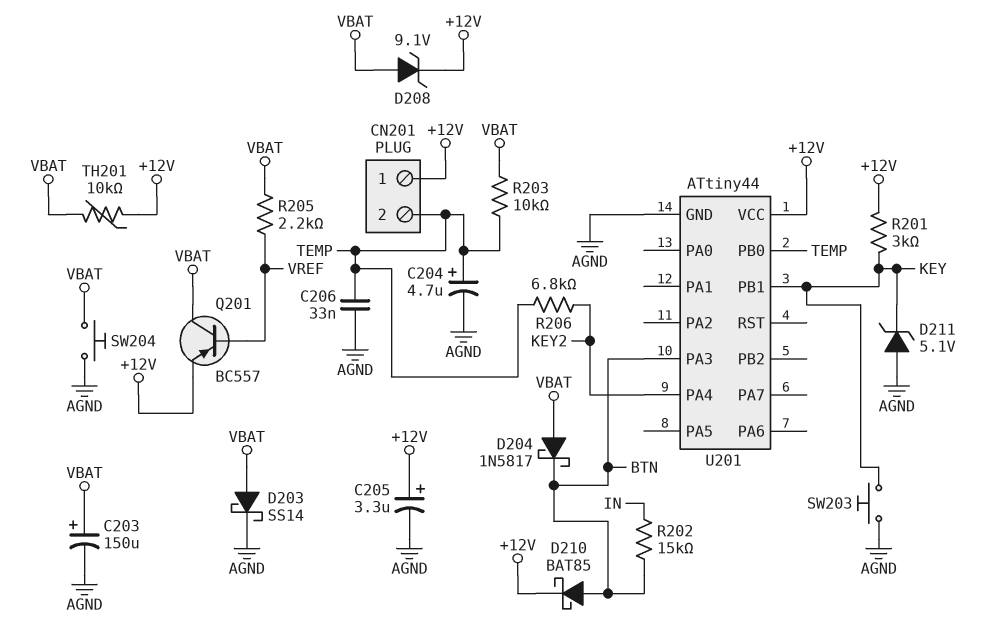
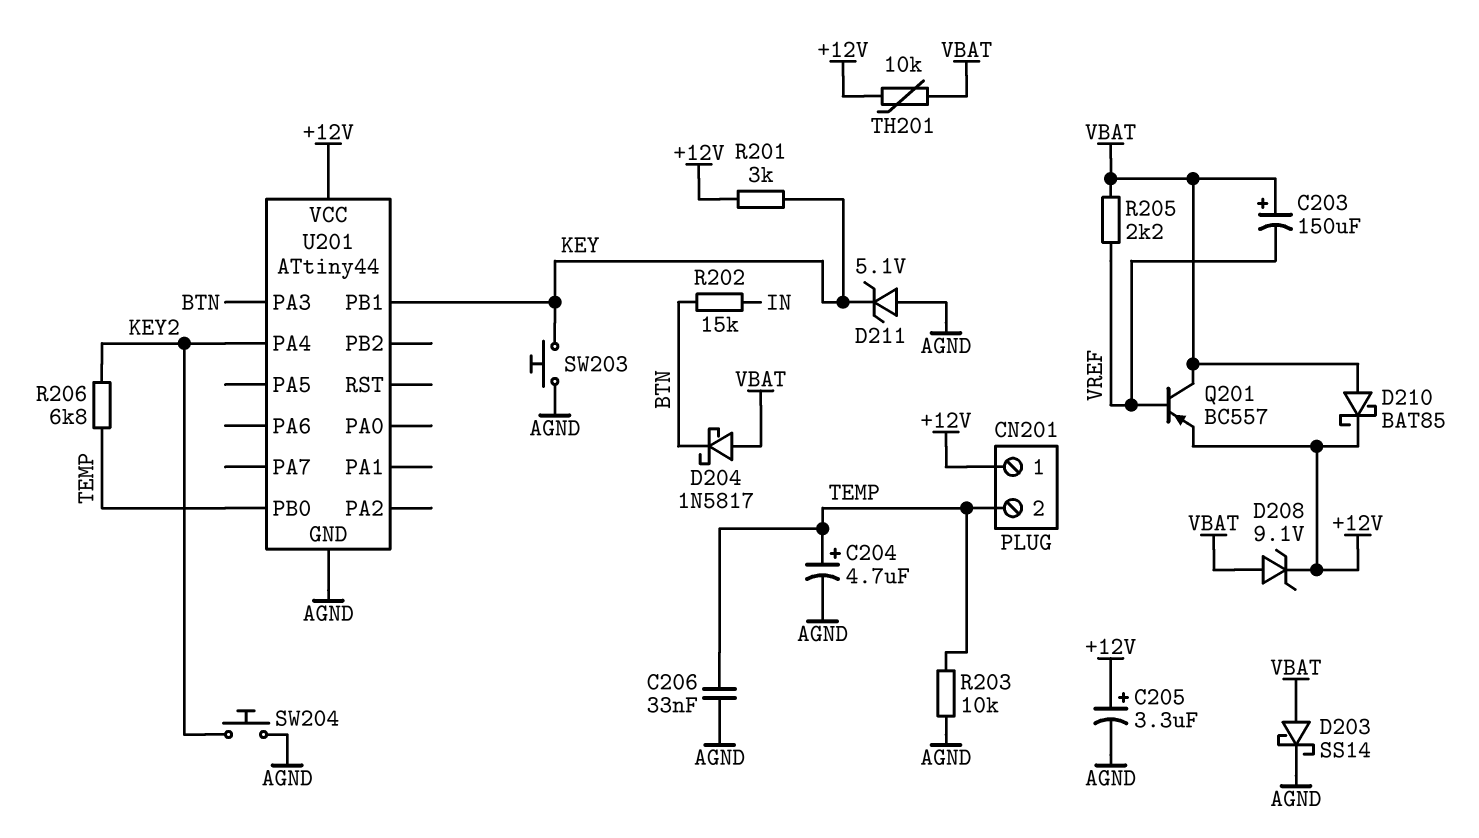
C203: 150uF (plus VBAT, minus AGND) -> 150uF (plus VBAT, minus VREF)
D210: schottky BAT85 (A BTN, K +12V) -> schottky BAT85 (A VBAT, K +12V)
R203: 10k (TEMP, VBAT) -> 10k (AGND, TEMP)
SW204: button (AGND, VBAT) -> button (AGND, KEY2)

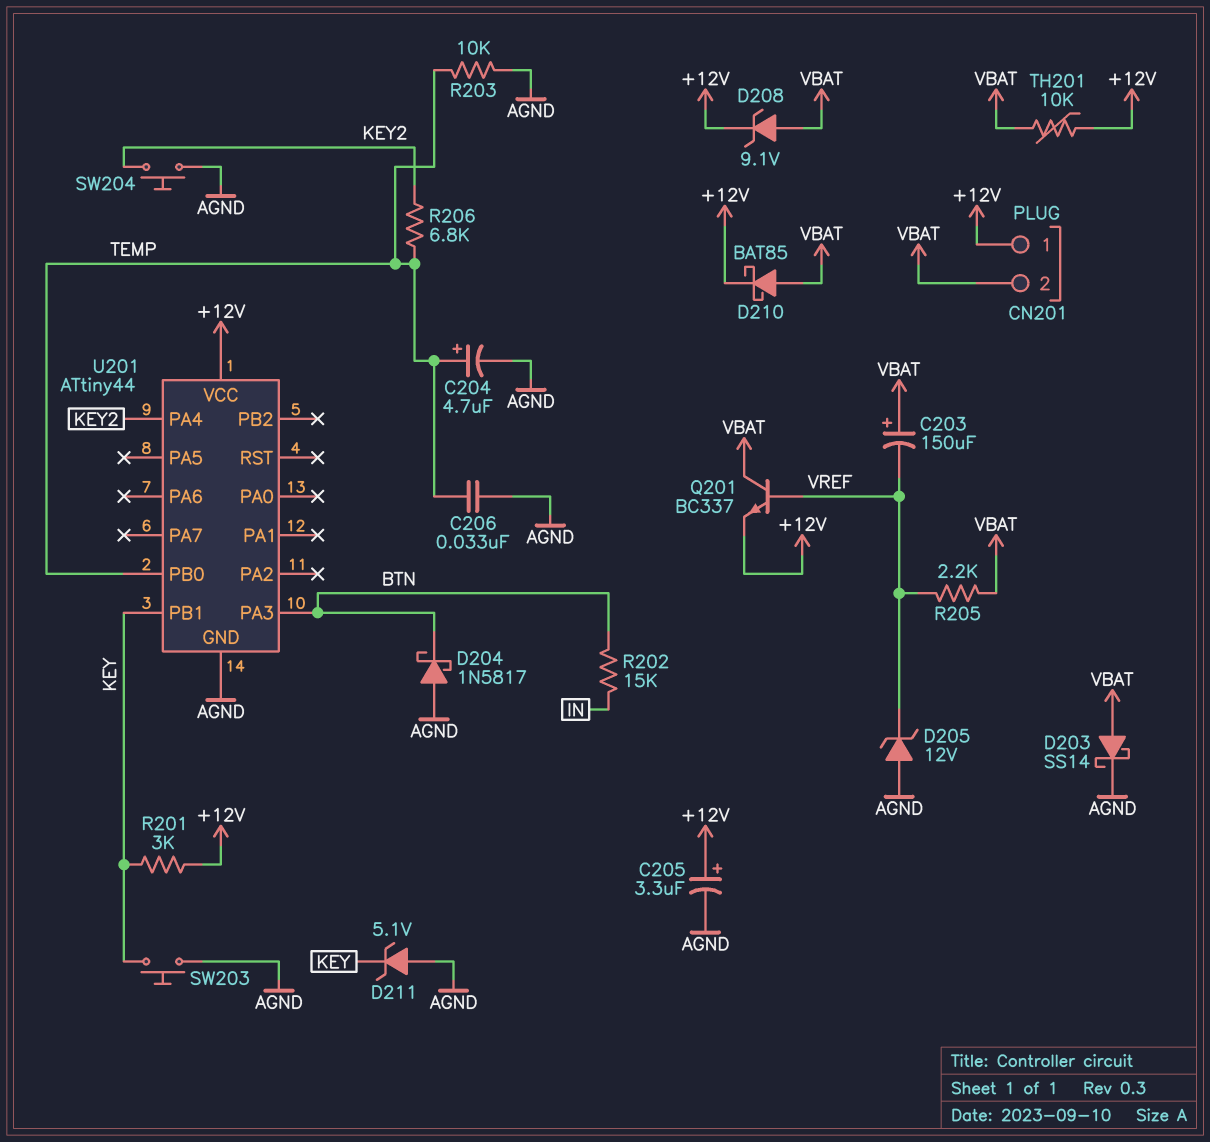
CN201 pin 2: TEMP -> VBAT
D204: schottky 1N5817 (A VBAT, K BTN) -> schottky 1N5817 (A AGND, K BTN)
D205: none -> zener 12V (A AGND, K VREF)
Q201: PNP BC557 (B VREF, C VBAT, E +12V) -> NPN BC337 (B VREF, C VBAT, E +12V)

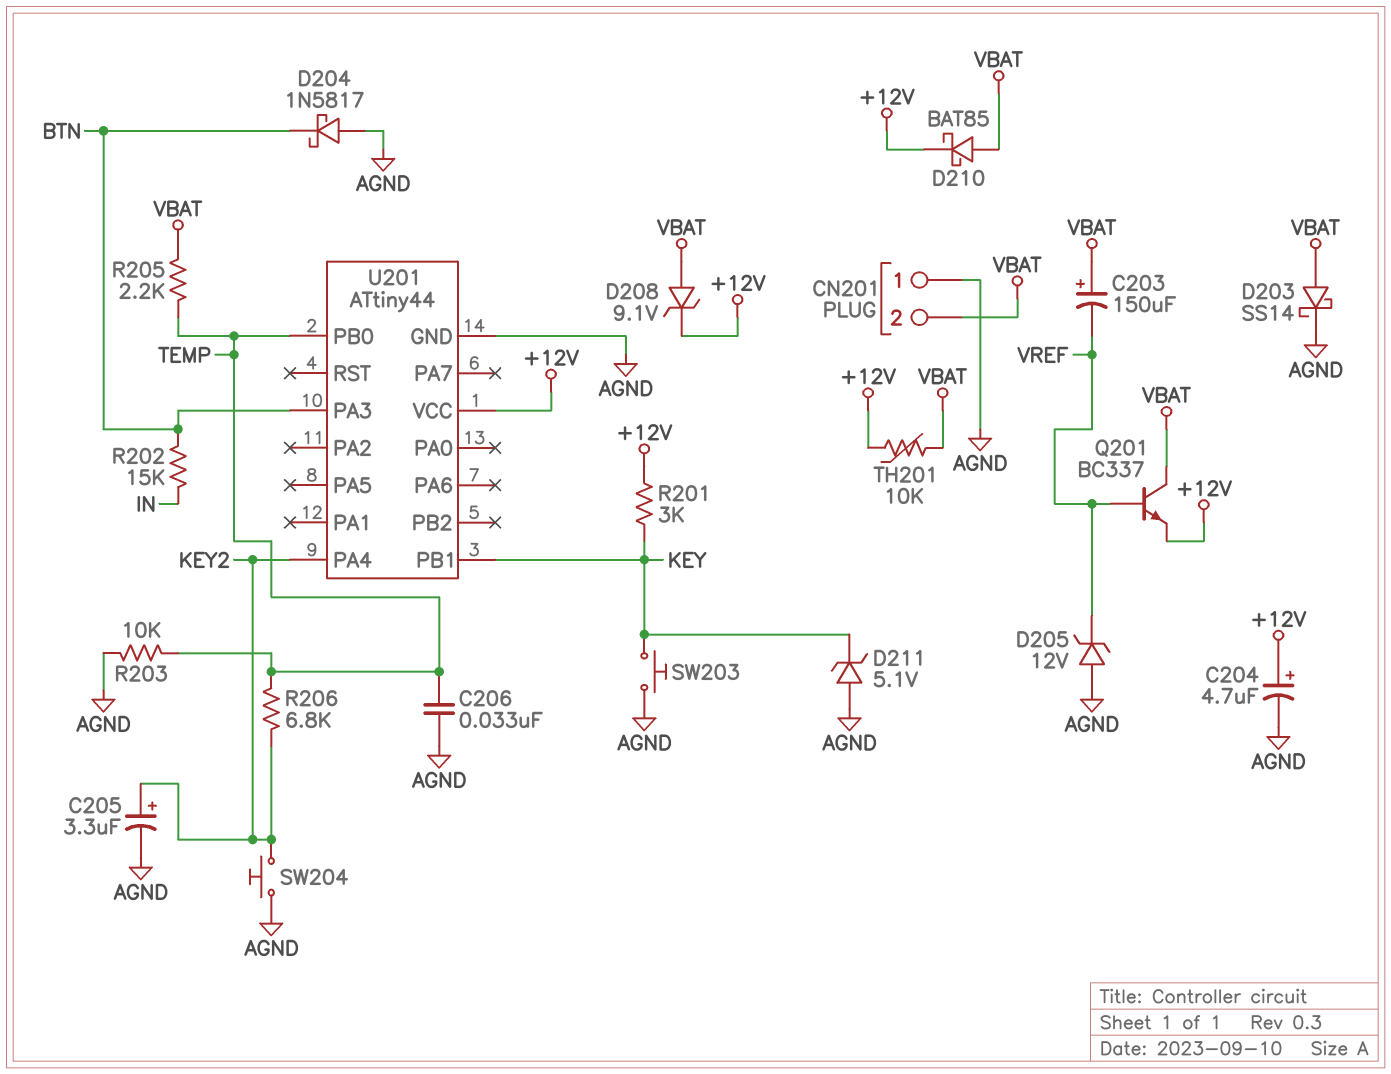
C204: 4.7uF (plus TEMP, minus AGND) -> 4.7uF (plus +12V, minus AGND)
C205: 3.3uF (plus +12V, minus AGND) -> 3.3uF (plus KEY2, minus AGND)
CN201 pin 1: +12V -> AGND
R205: 2.2k (VBAT, VREF) -> 2.2k (TEMP, VBAT)

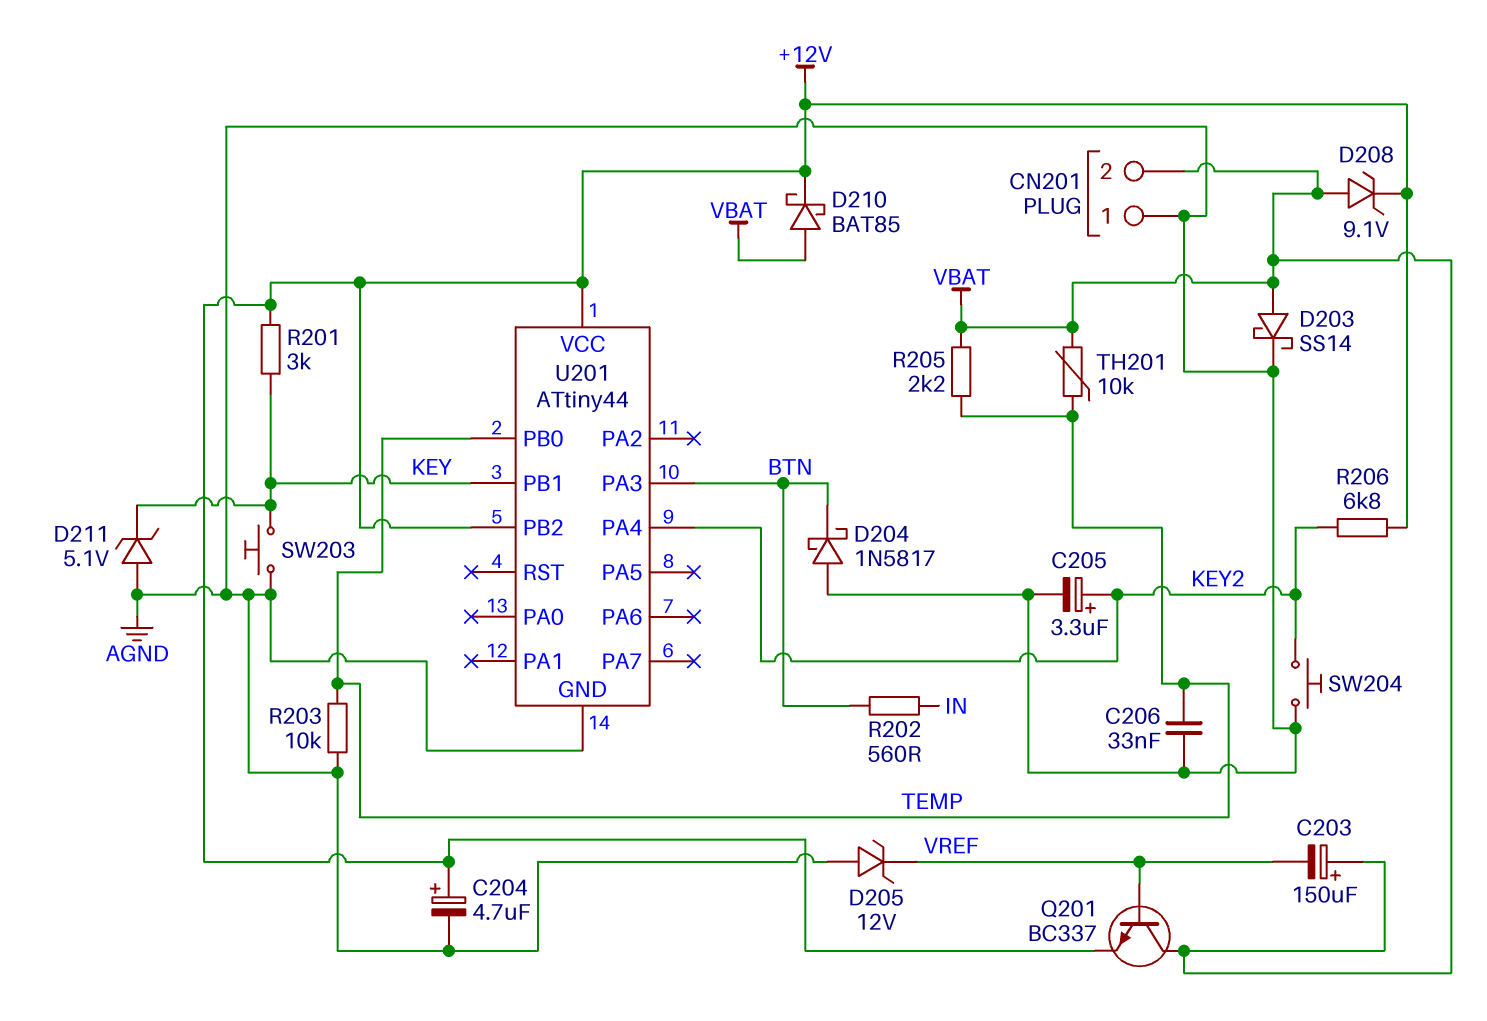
R202: 15k (BTN, IN) -> 560 (BTN, IN)
R206: 6.8k (KEY2, TEMP) -> 6.8k (+12V, KEY2)
TH201: 10k (+12V, VBAT) -> 10k (TEMP, VBAT)
U201 pin PB2: none -> +12V

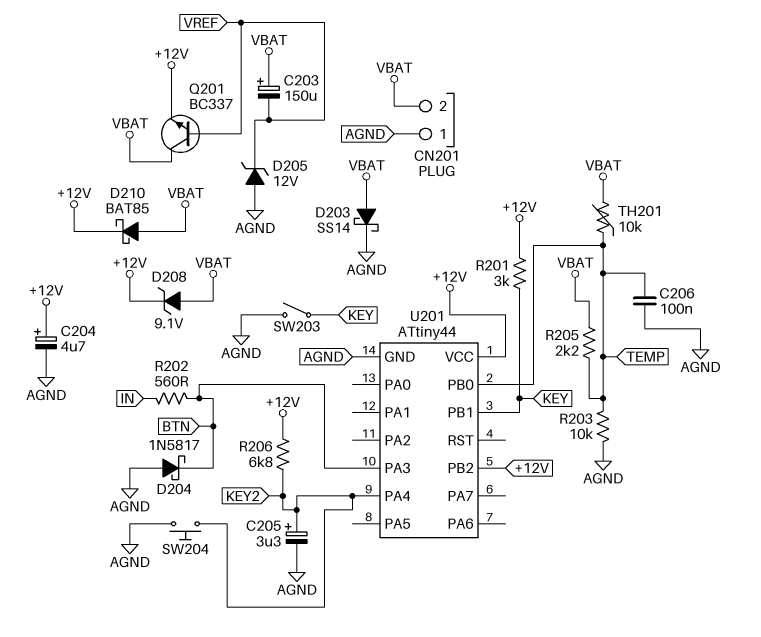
C206: 33nF (AGND, TEMP) -> 100nF (AGND, TEMP)
D211: zener 5.1V (A AGND, K KEY) -> none
SW203: button (AGND, KEY) -> switch (AGND, KEY)

